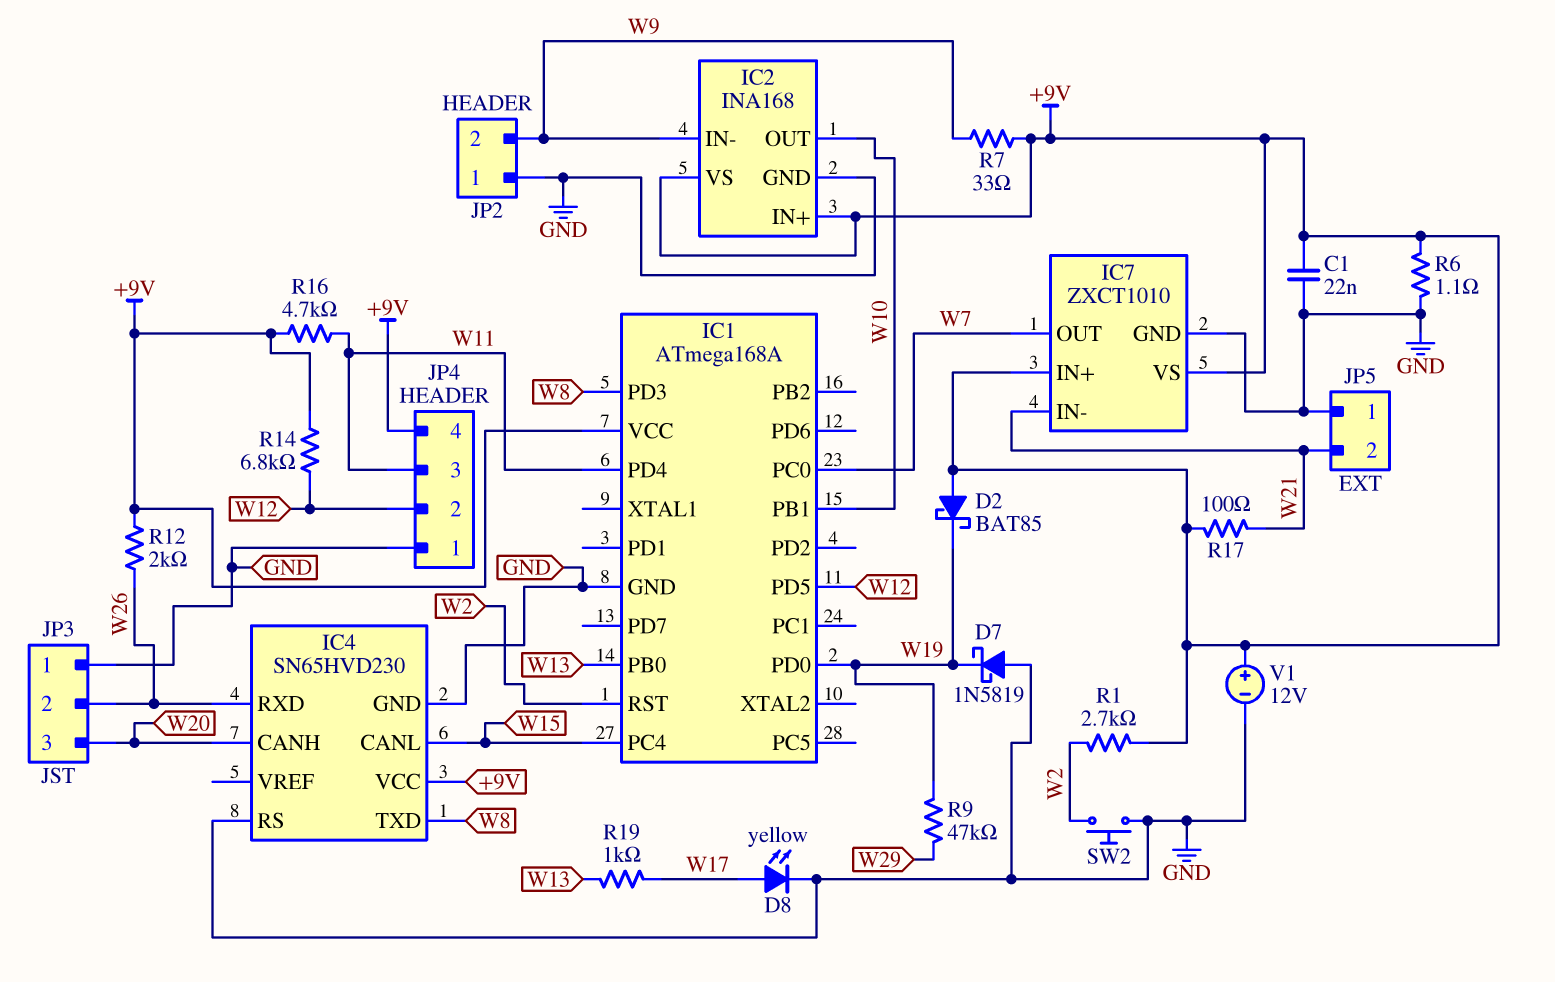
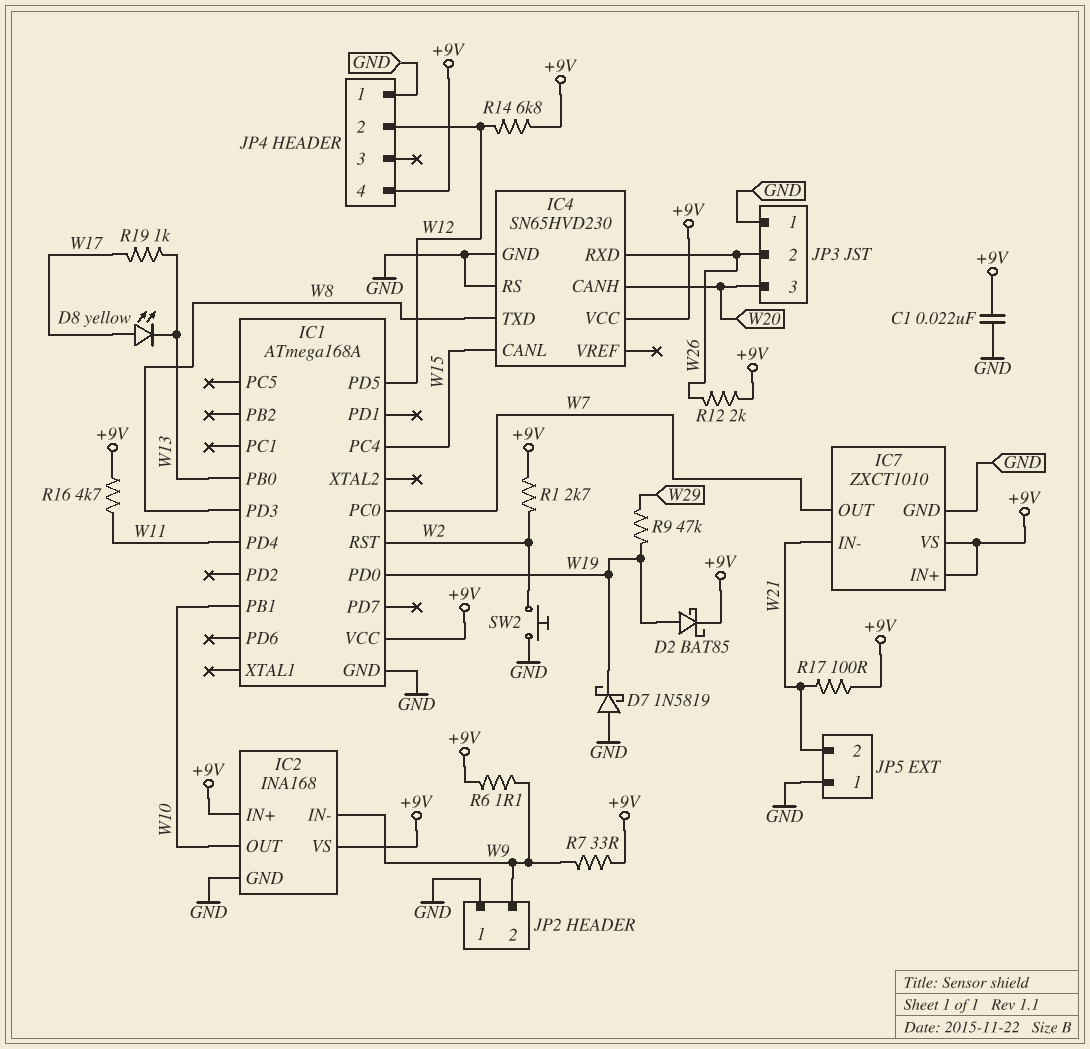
D2: schottky BAT85 (A +9V, K W19) -> schottky BAT85 (A W19, K +9V)
D8: LED yellow (A W17, K GND) -> LED yellow (A W17, K W13)
JP4 pin 3: W11 -> none
R6: 1.1 (+9V, GND) -> 1.1 (+9V, W9)
V1: 12V (plus +9V, minus GND) -> none

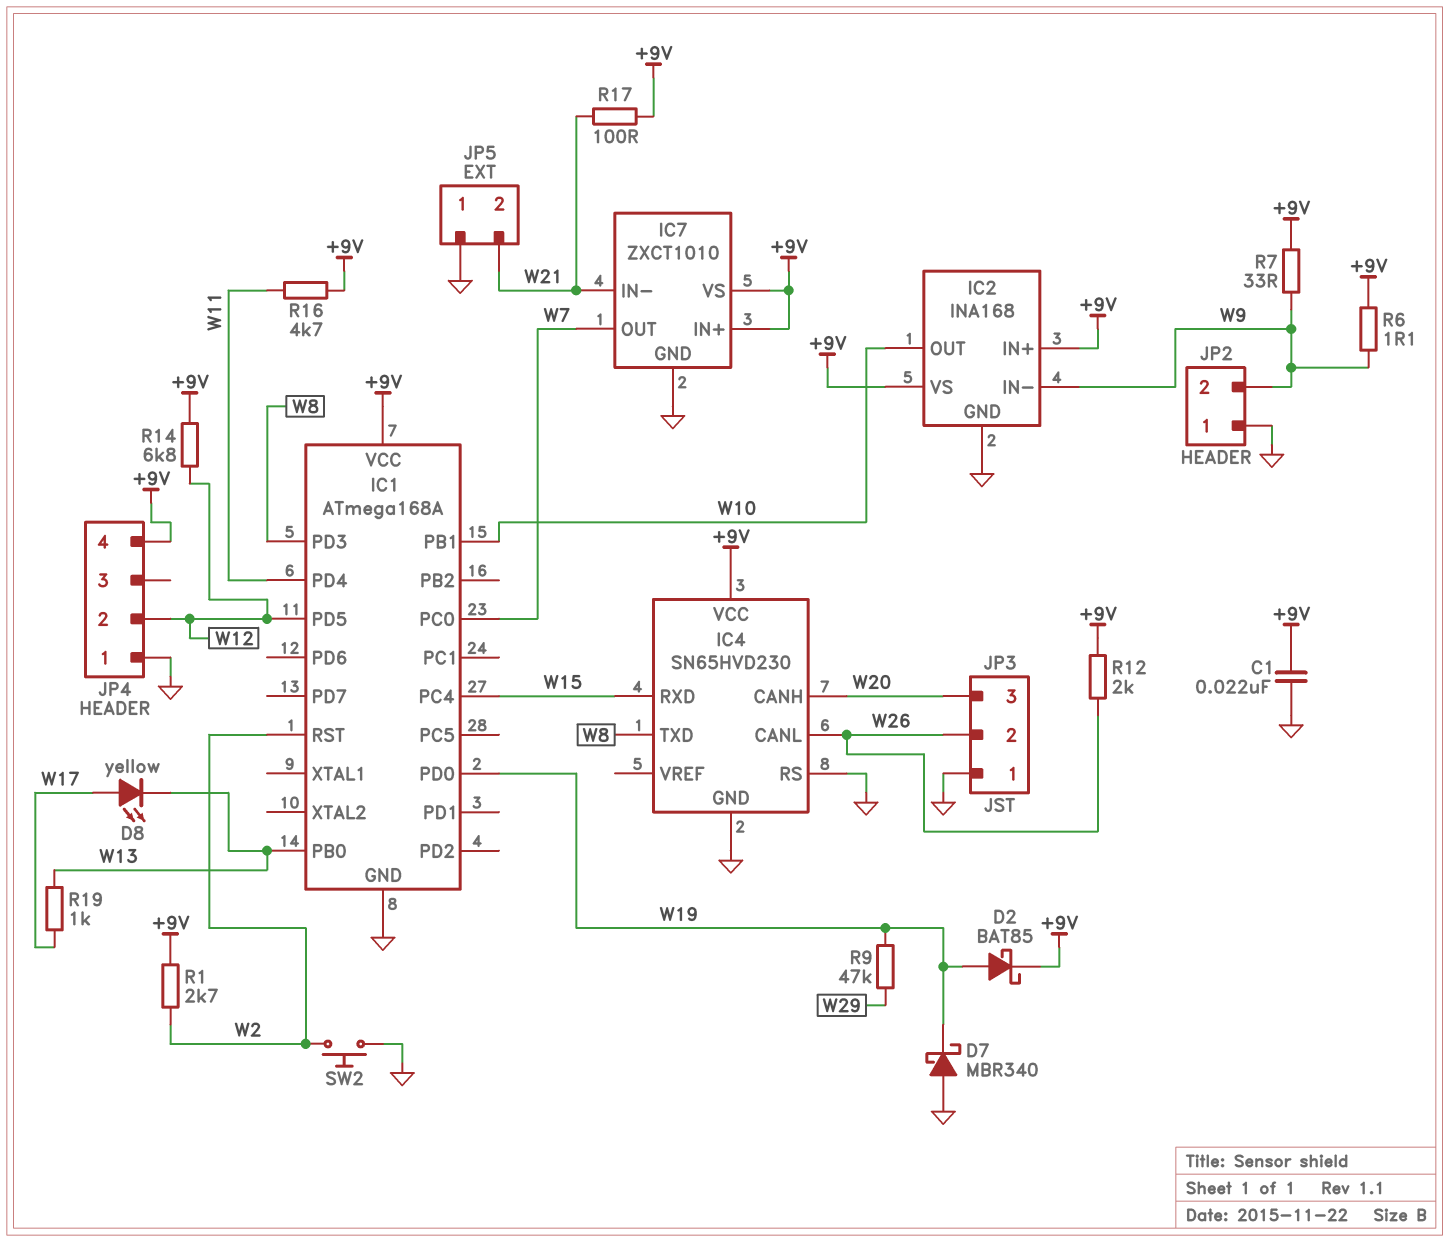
D7: schottky 1N5819 (A GND, K W19) -> schottky MBR340 (A GND, K W19)
IC4 pin CANL: W15 -> W26
IC4 pin RXD: W26 -> W15

